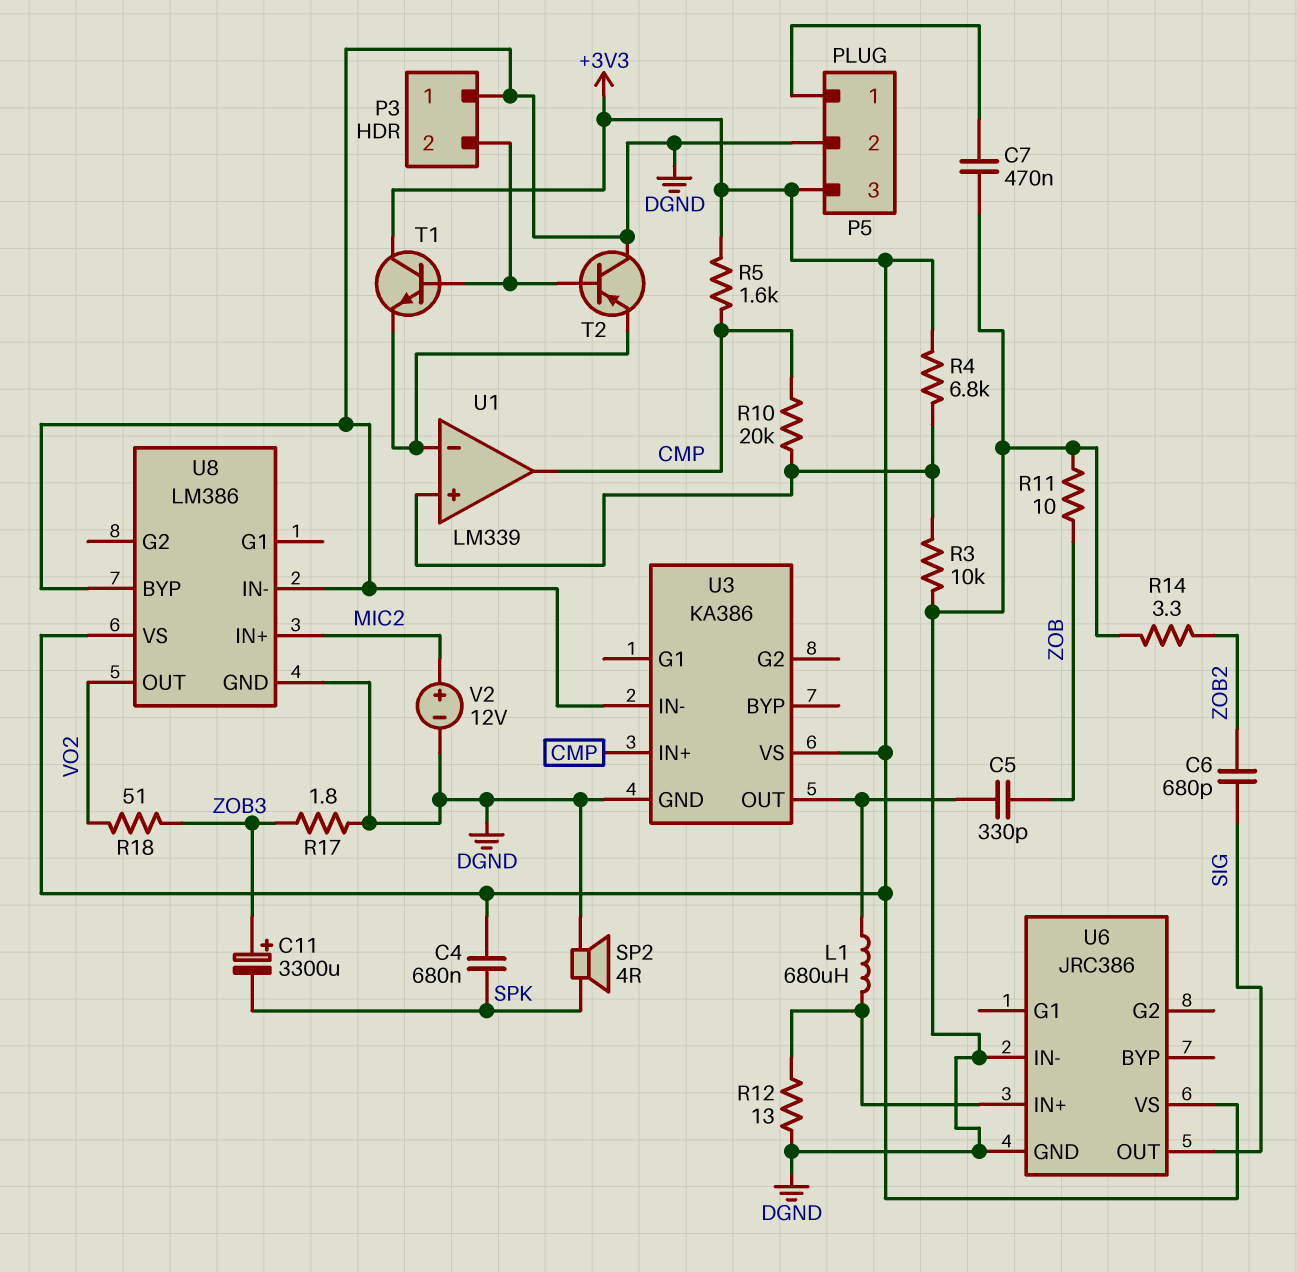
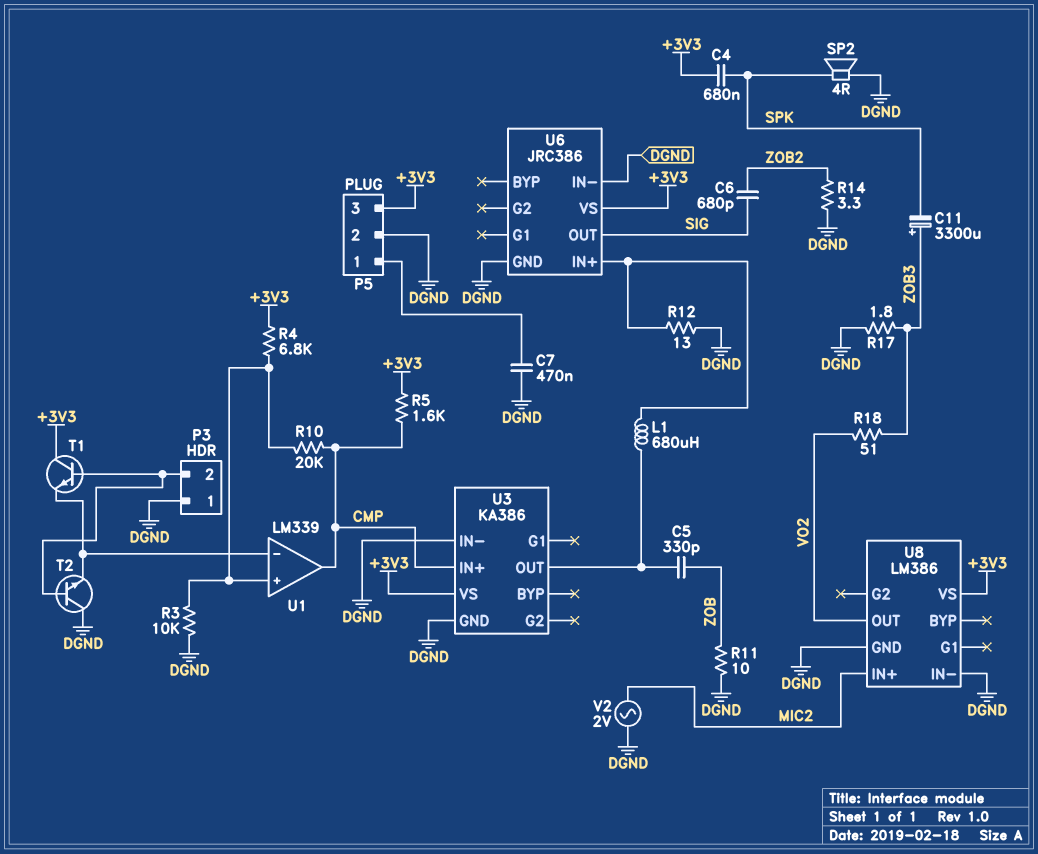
T2: PNP (B P3/2, C DGND, E U1/in-) -> NPN (B P3/2, C DGND, E U1/in-)
U8 pin BYP: DGND -> none
V2: 12V (plus MIC2, minus DGND) -> AC 2V (DGND, MIC2)

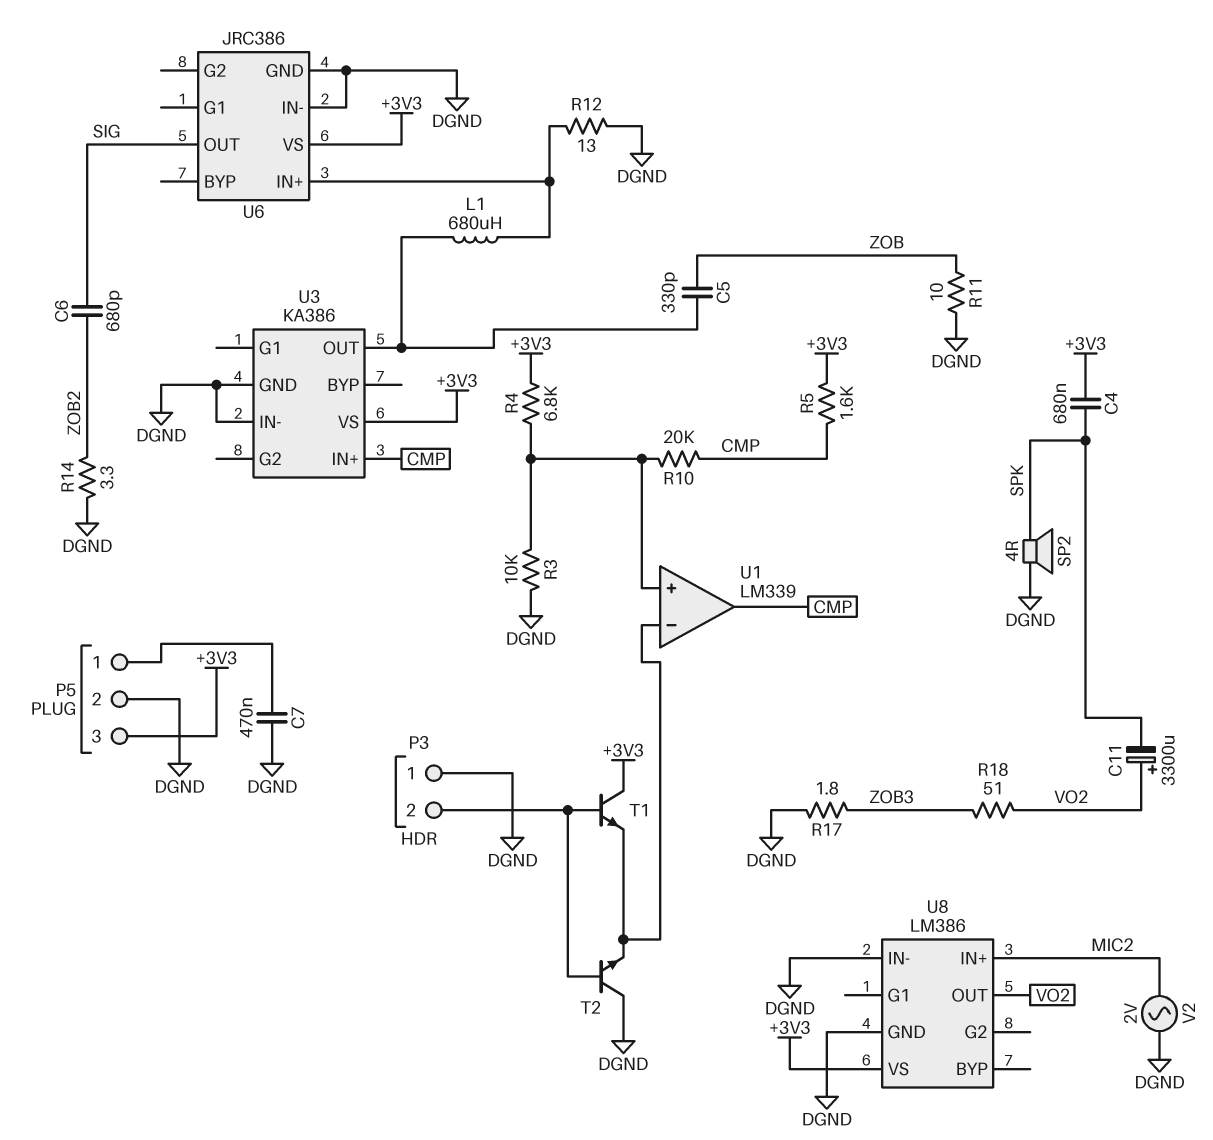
C11: 3300uF (plus ZOB3, minus SPK) -> 3300uF (plus VO2, minus SPK)

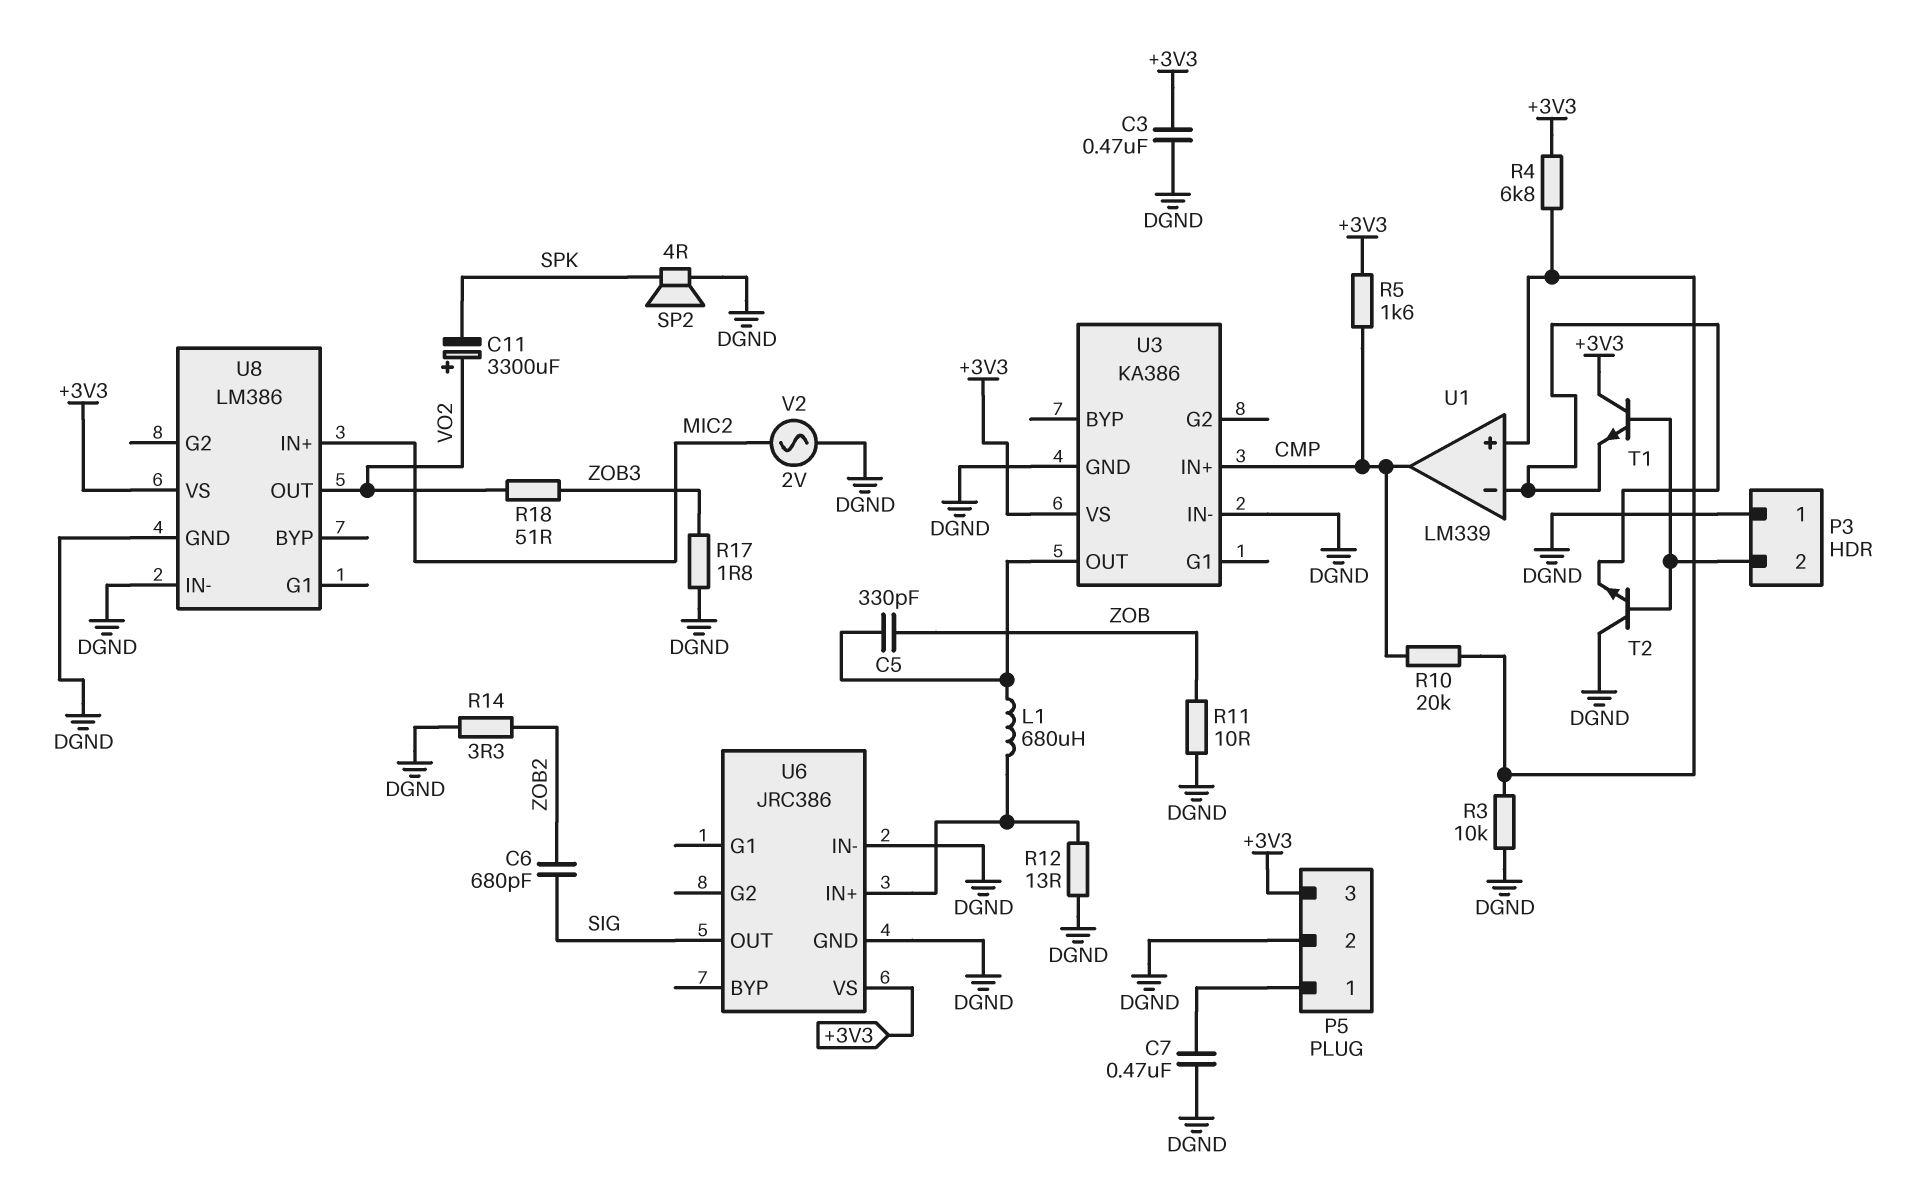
C3: none -> 470nF (+3V3, DGND)
C4: 680nF (+3V3, SPK) -> none

